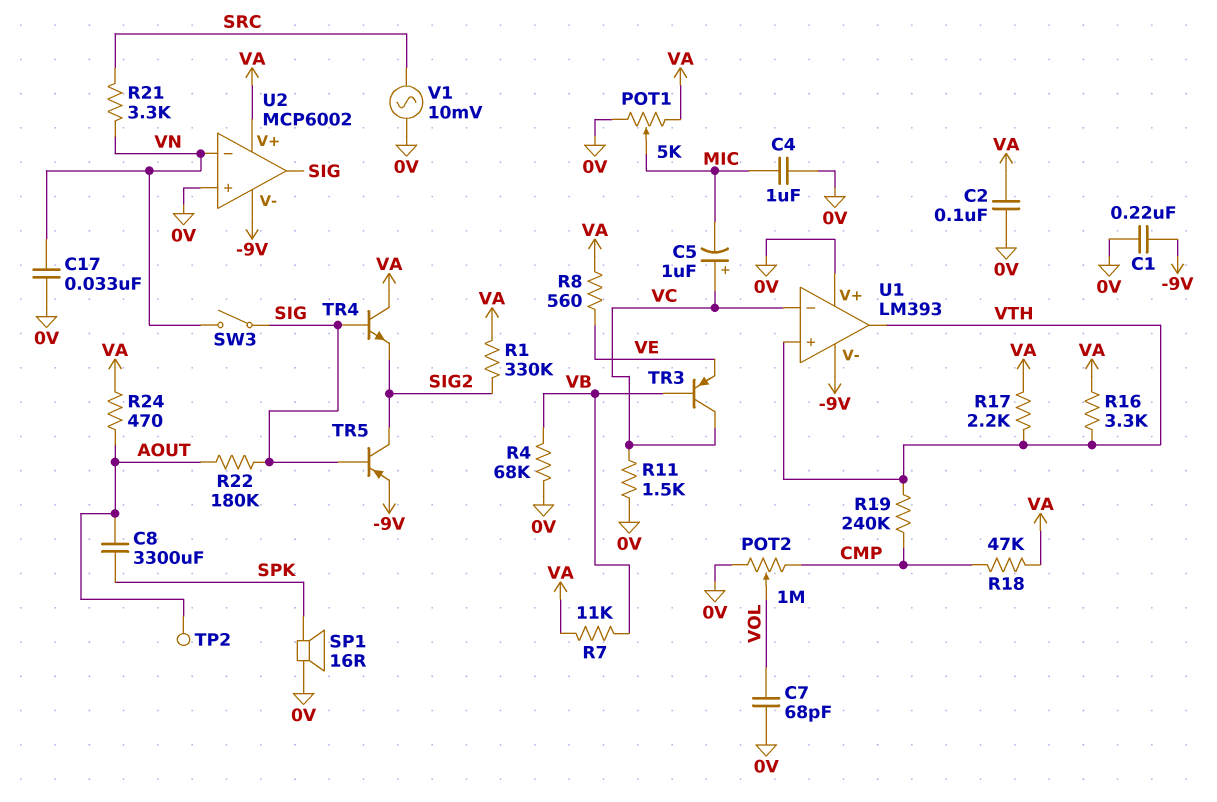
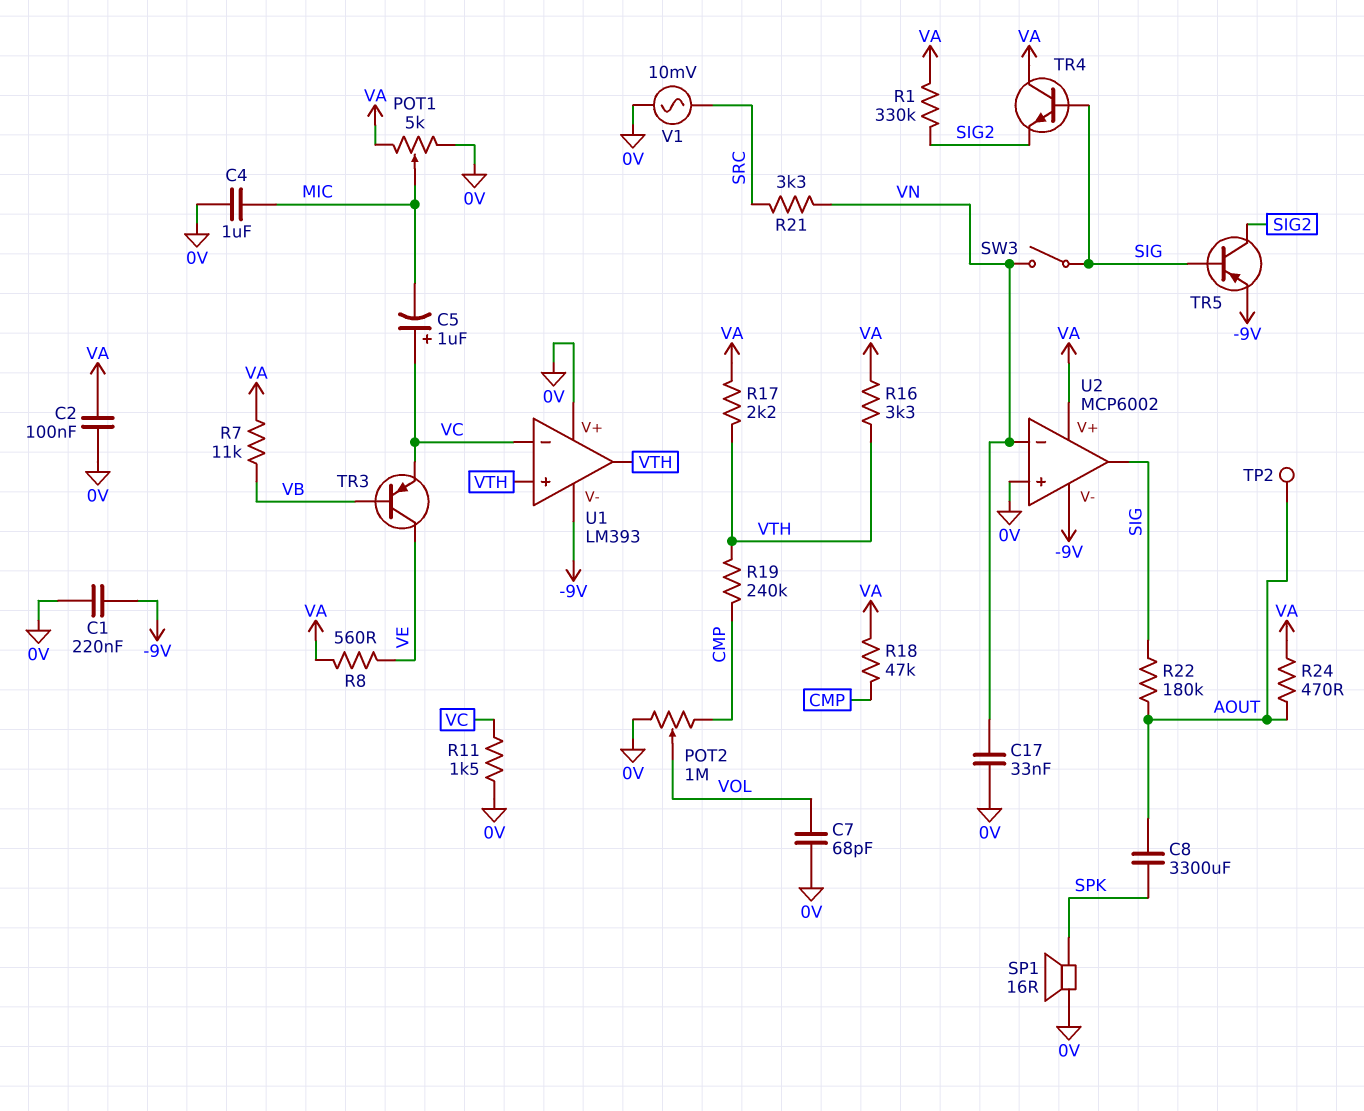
R4: 68k (0V, VB) -> none
TR3: PNP (B VB, C VC, E VE) -> PNP (B VB, C VE, E VC)

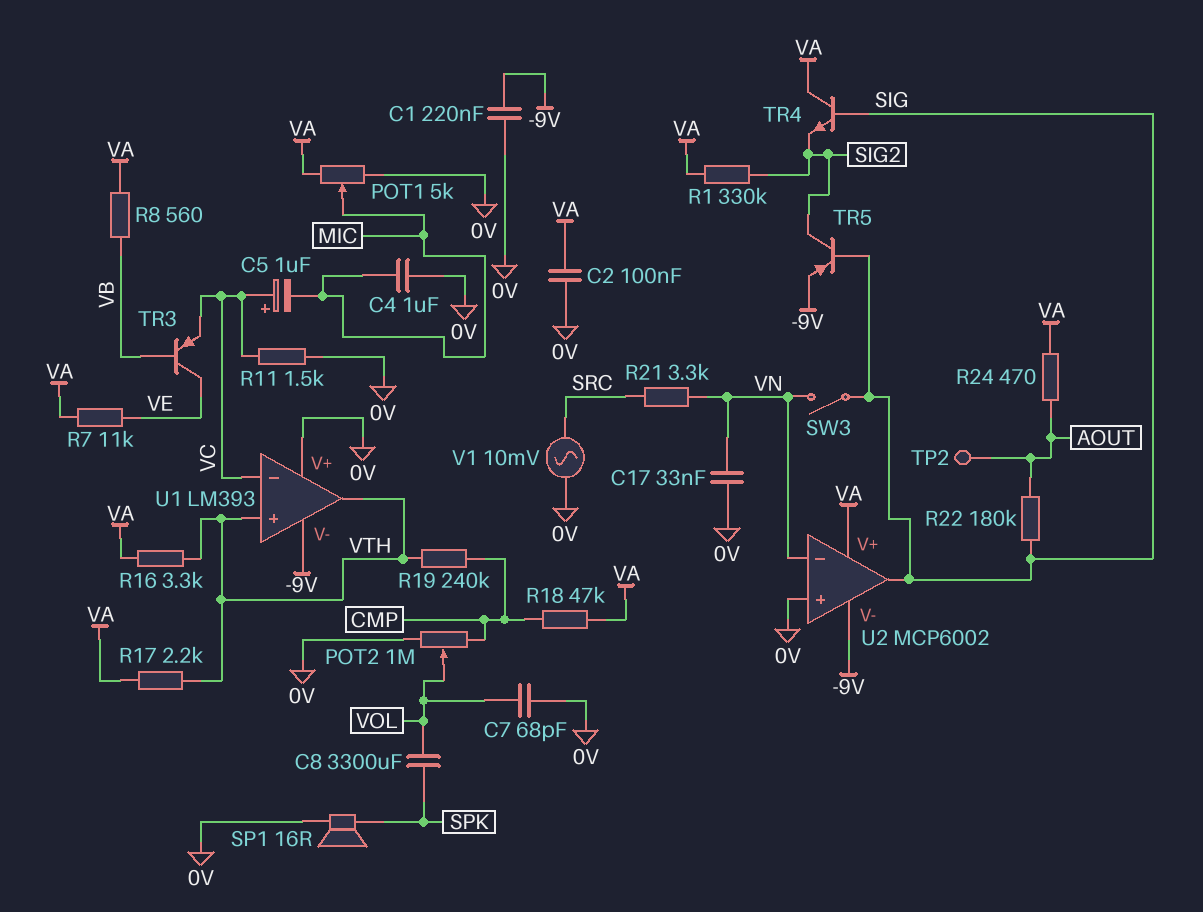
C8: 3300uF (AOUT, SPK) -> 3300uF (SPK, VOL)
R7: 11k (VA, VB) -> 11k (VA, VE)
R8: 560 (VA, VE) -> 560 (VA, VB)

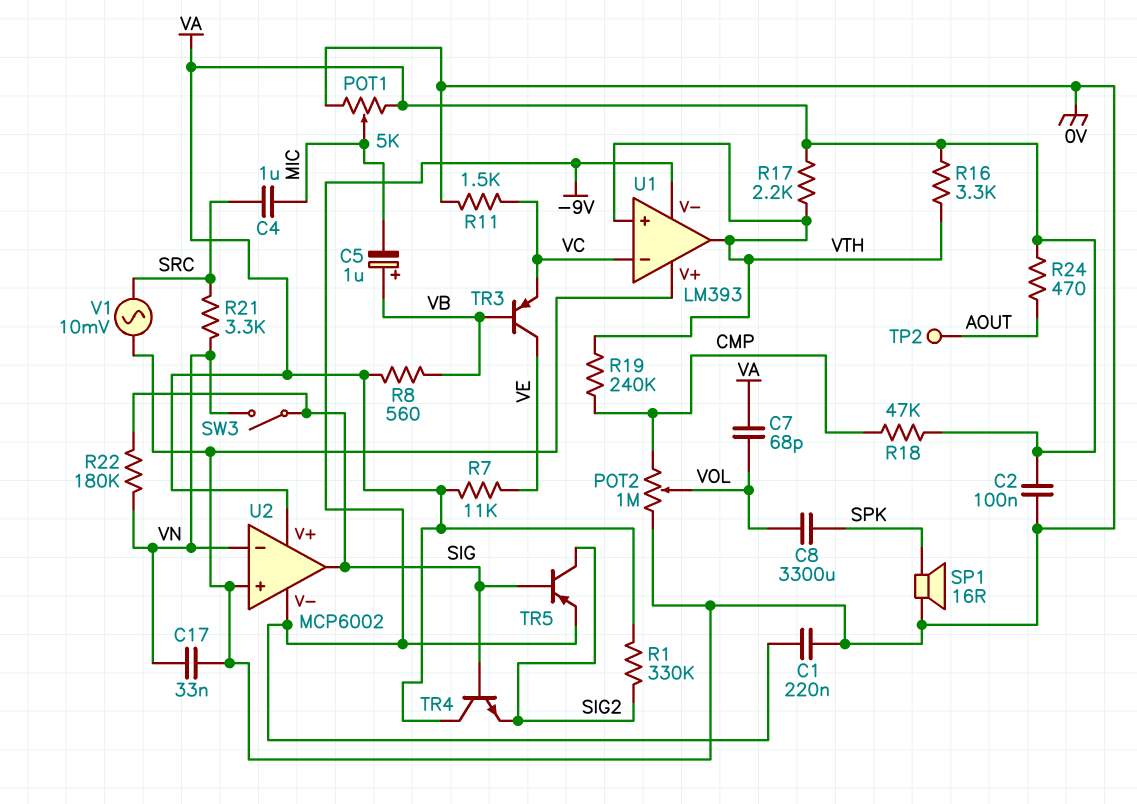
C4: 1uF (0V, MIC) -> 1uF (MIC, SRC)
C5: 1uF (plus VC, minus MIC) -> 1uF (plus VB, minus MIC)
C7: 68pF (0V, VOL) -> 68pF (VA, VOL)
R22: 180k (AOUT, SIG) -> 180k (SIG, VN)

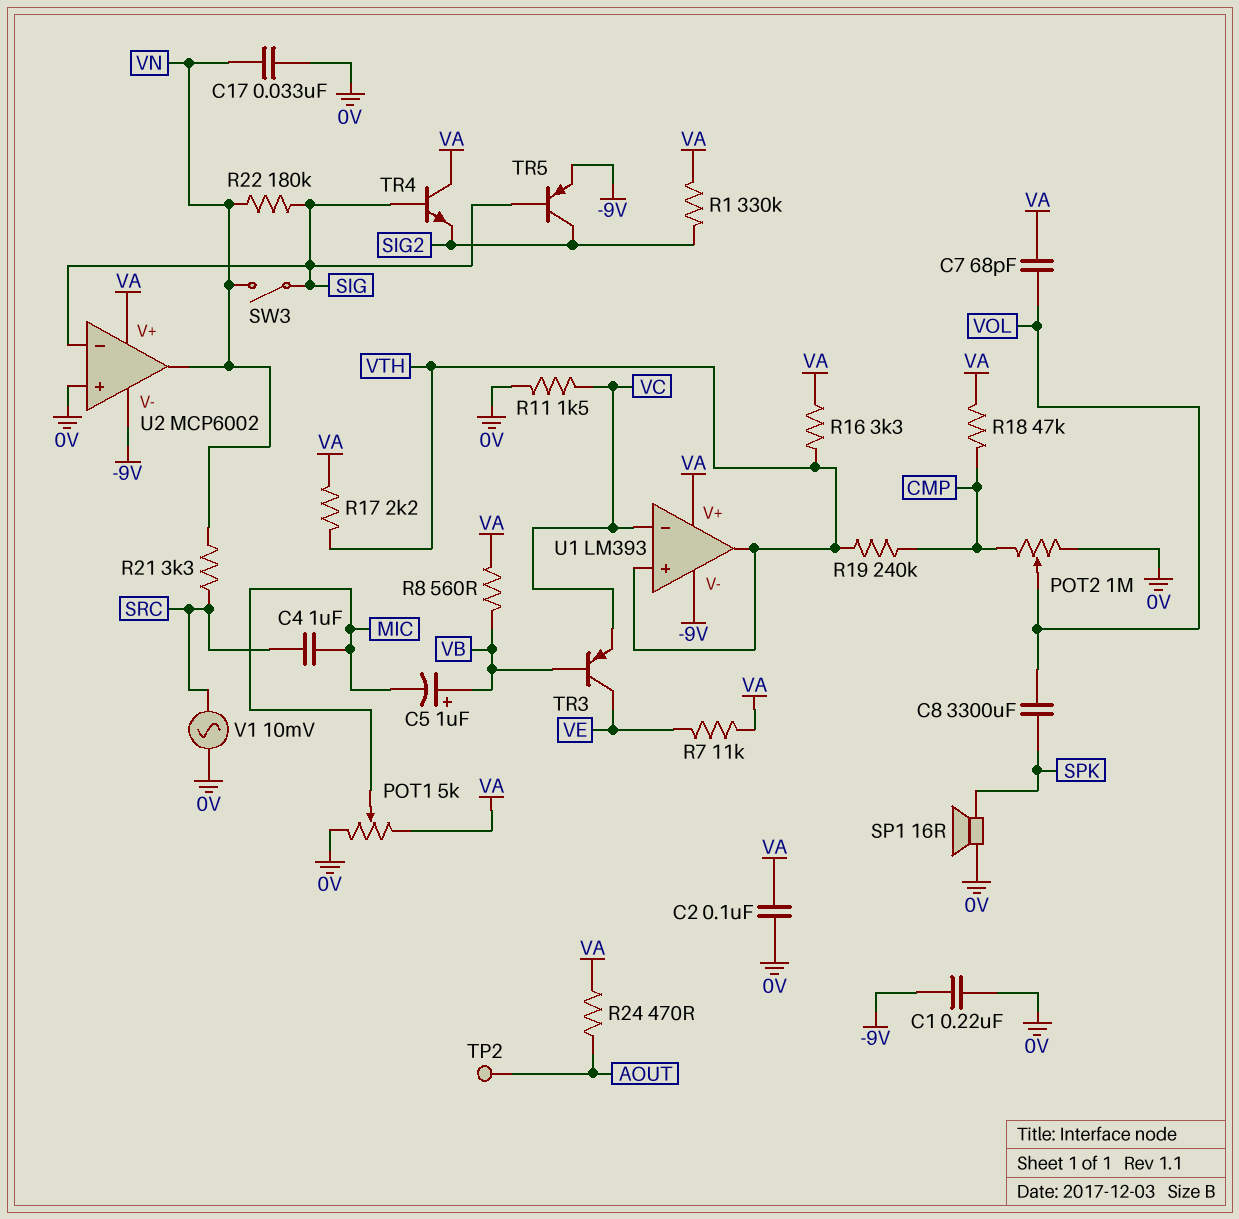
U1 pin V+: 0V -> VA
U2 pin in-: VN -> SIG
U2 pin out: SIG -> VN

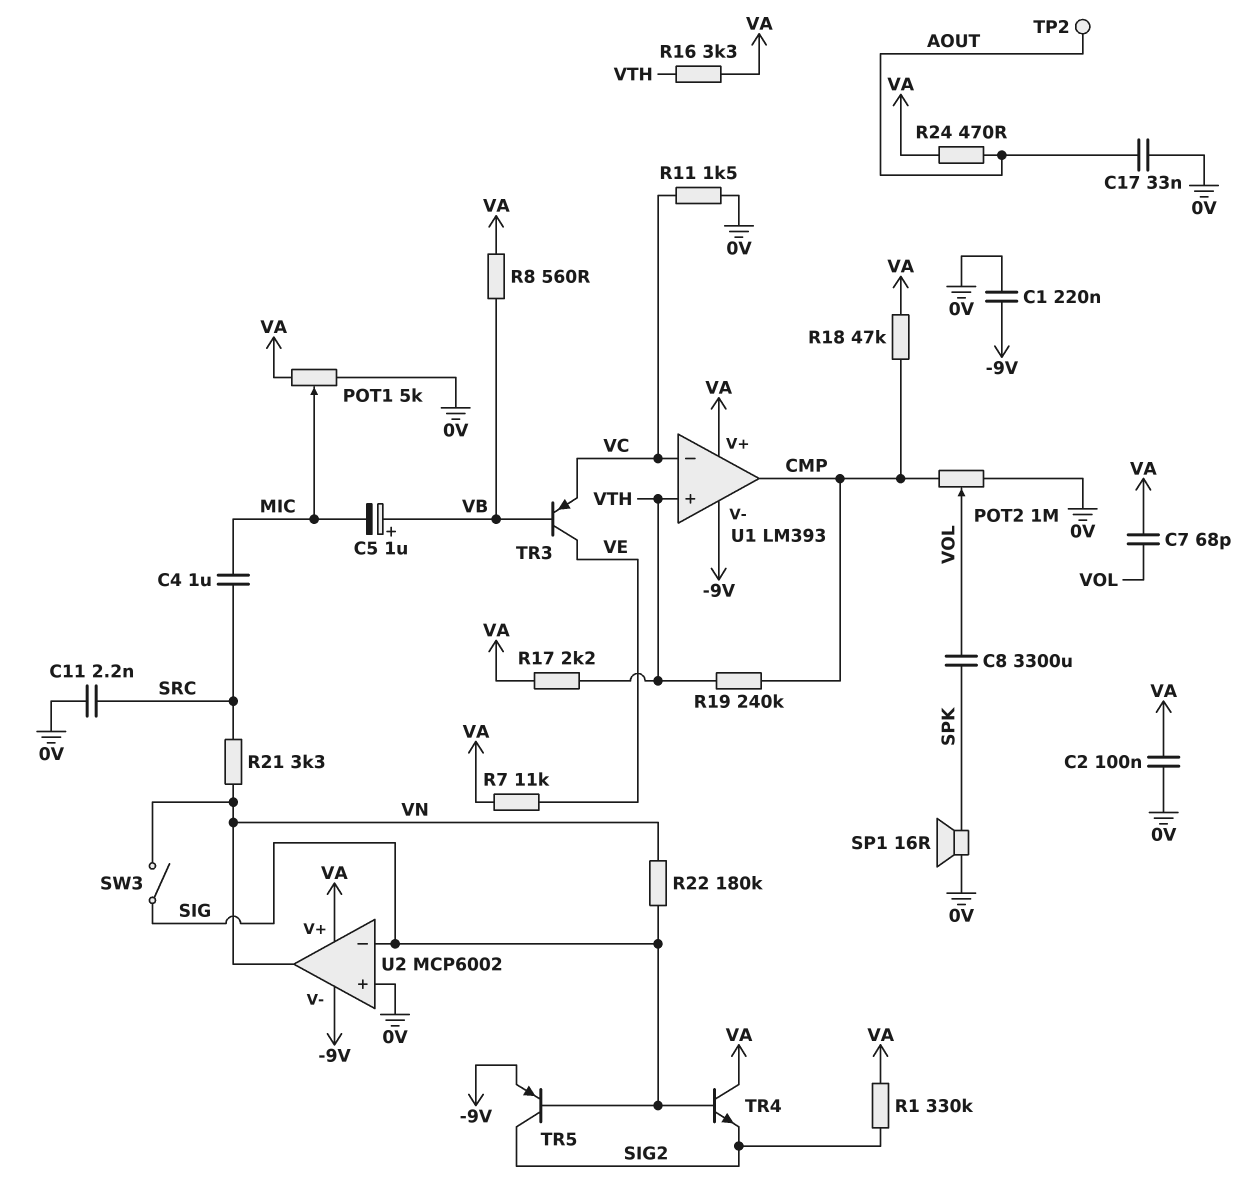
C11: none -> 2.2nF (0V, SRC)
C17: 33nF (0V, VN) -> 33nF (0V, AOUT)
U1 pin out: VTH -> CMP
V1: AC 10mV (0V, SRC) -> none

